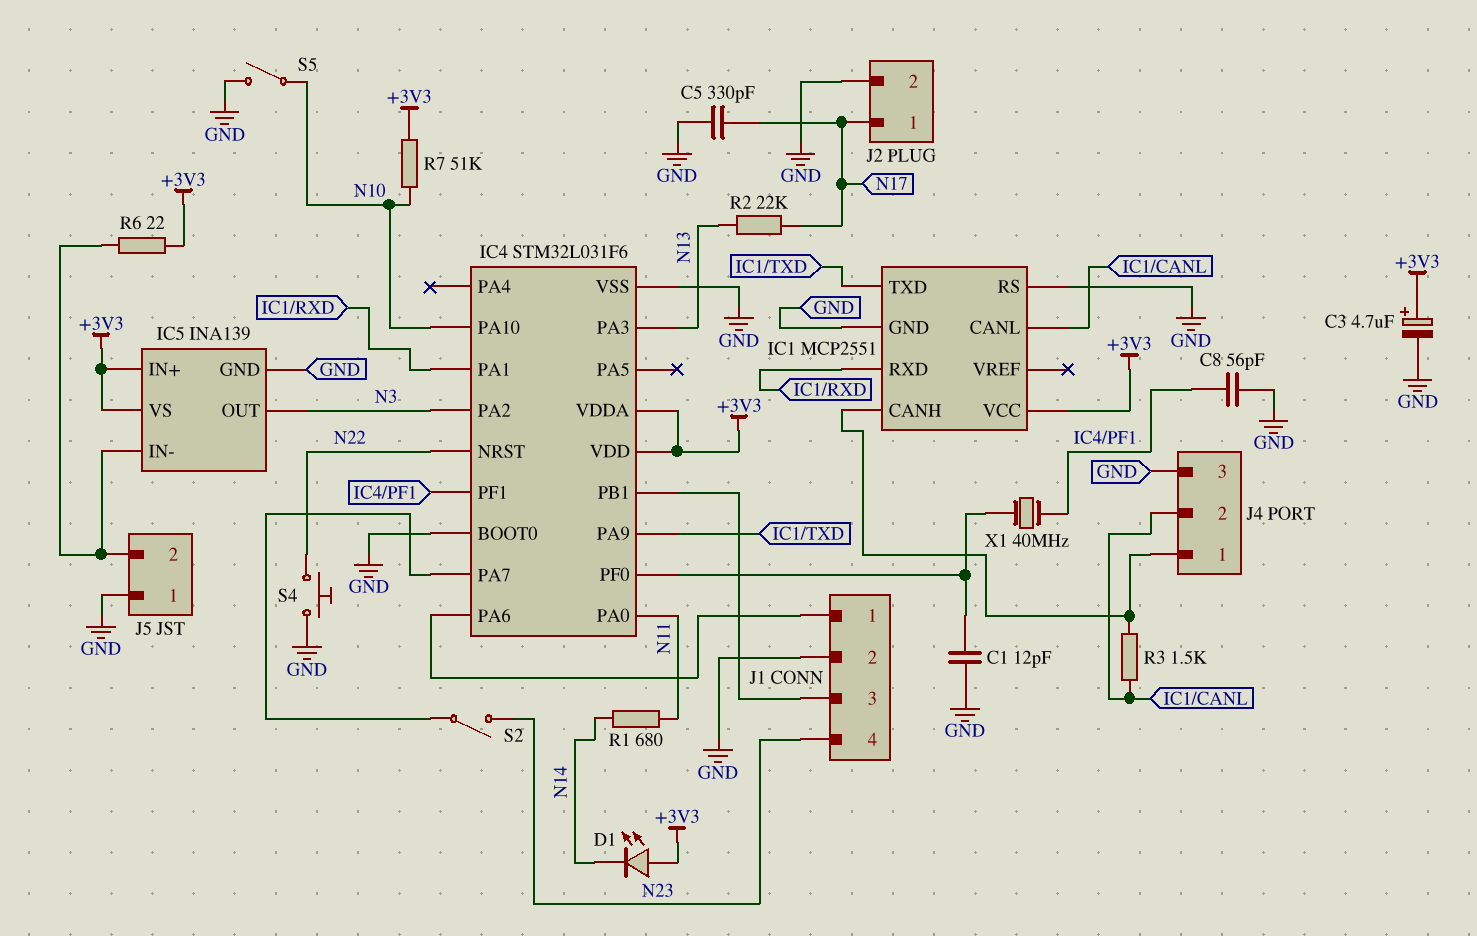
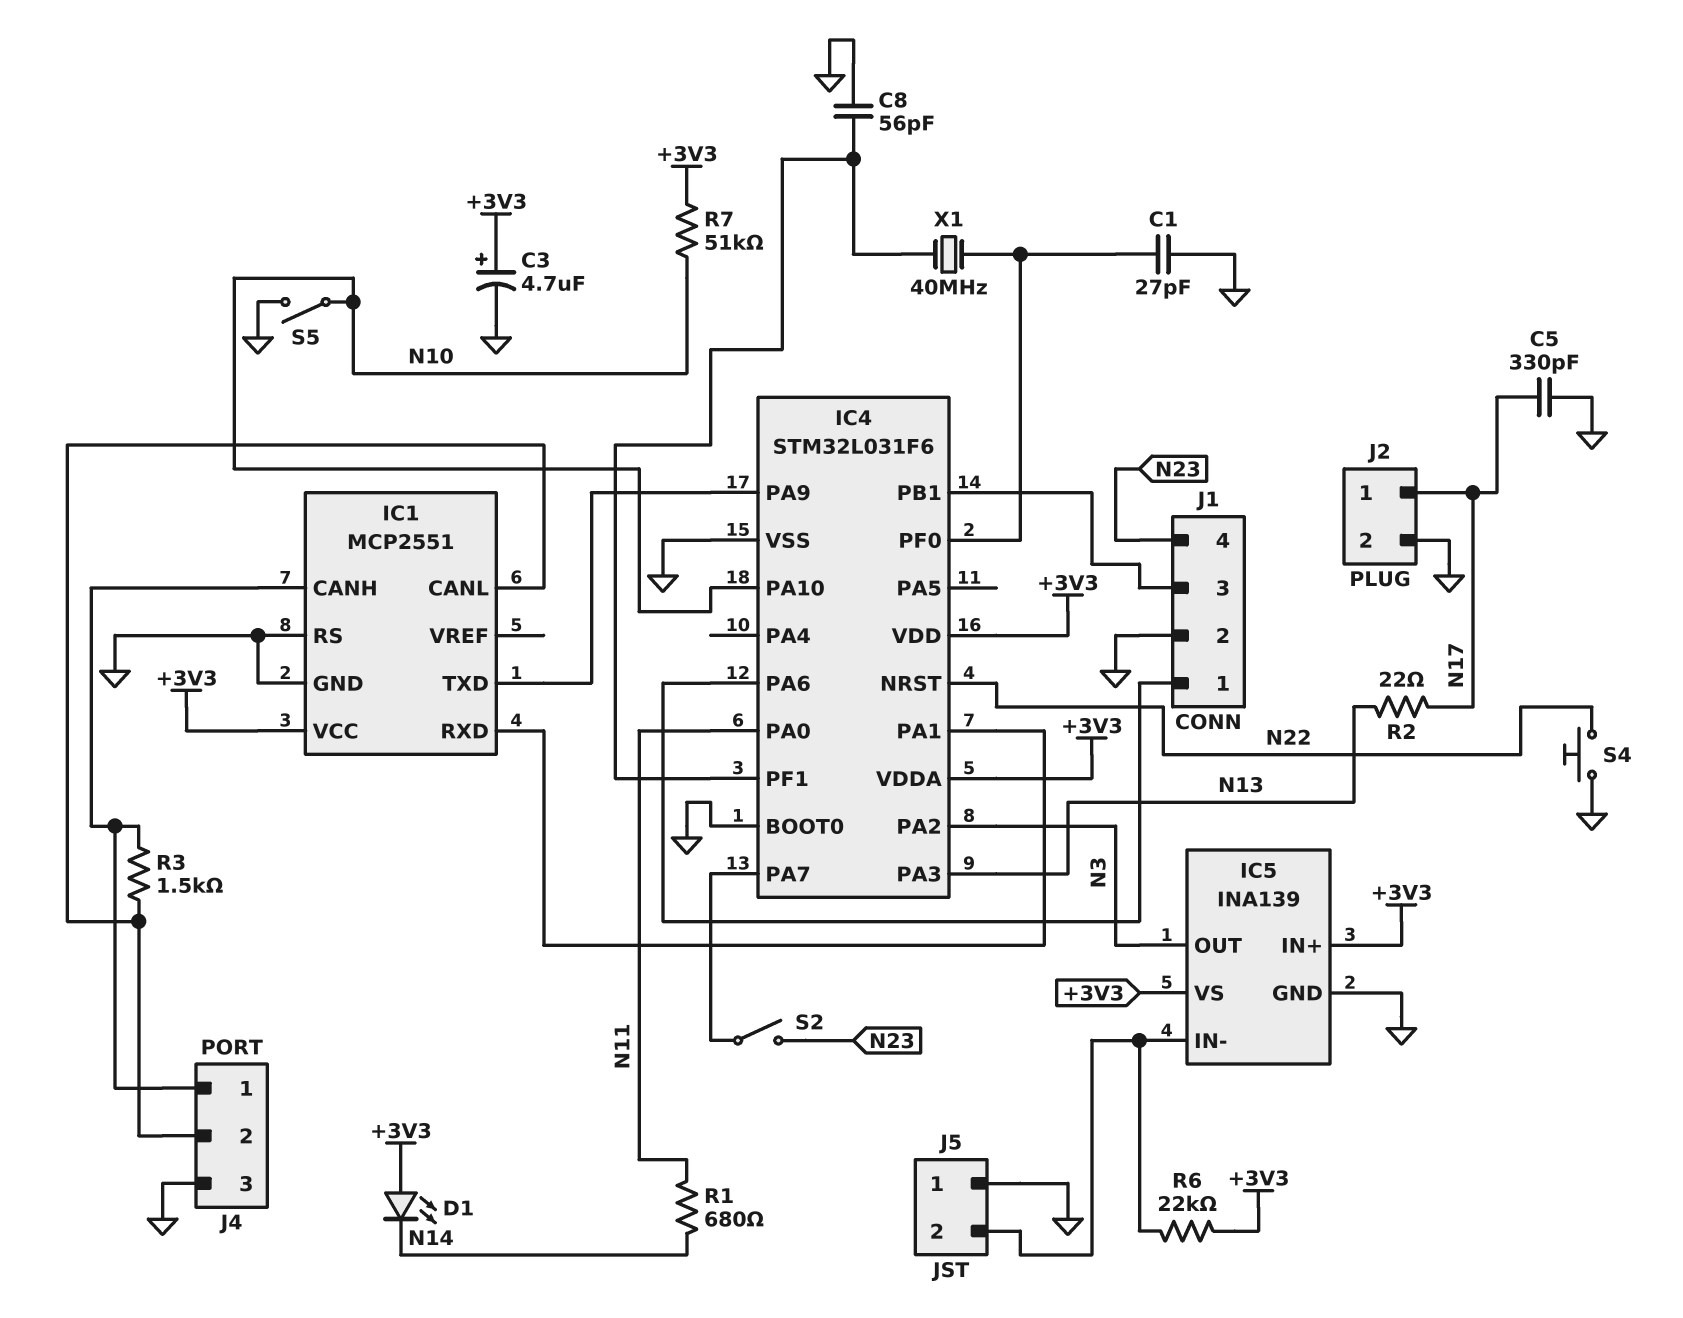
C1: 12pF (GND, IC4/PF0) -> 27pF (GND, IC4/PF0)
R2: 22k (N13, N17) -> 22 (N13, N17)
R6: 22 (+3V3, IC5/IN-) -> 22k (+3V3, IC5/IN-)

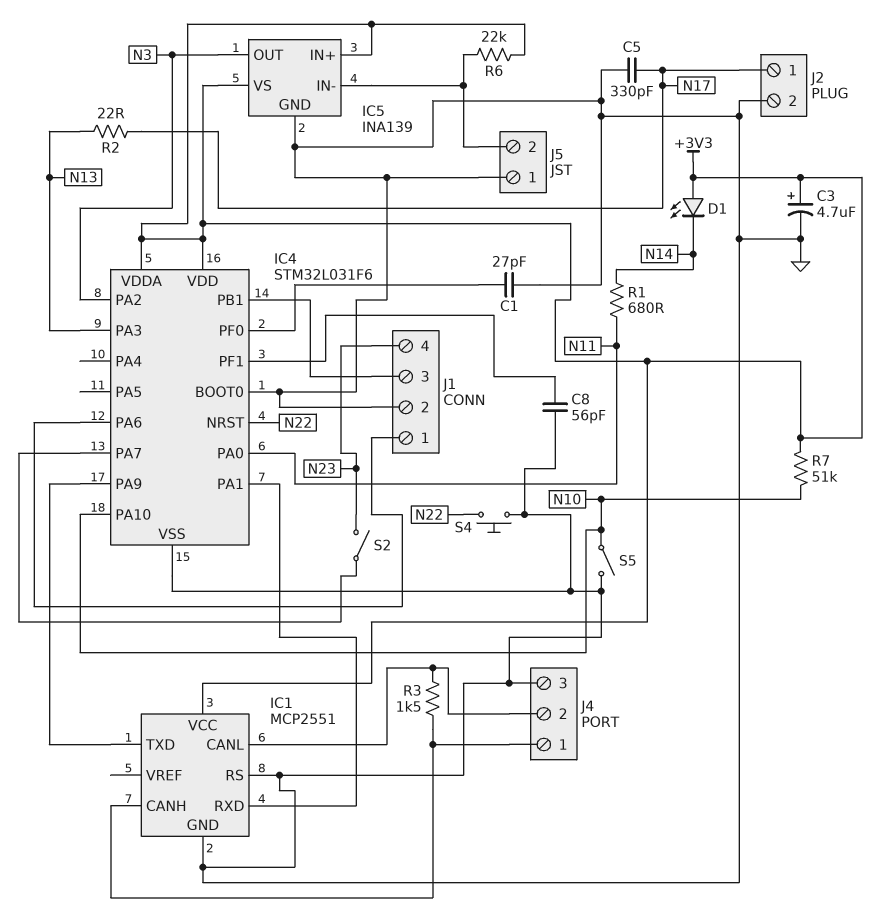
X1: 40MHz (IC4/PF0, IC4/PF1) -> none

